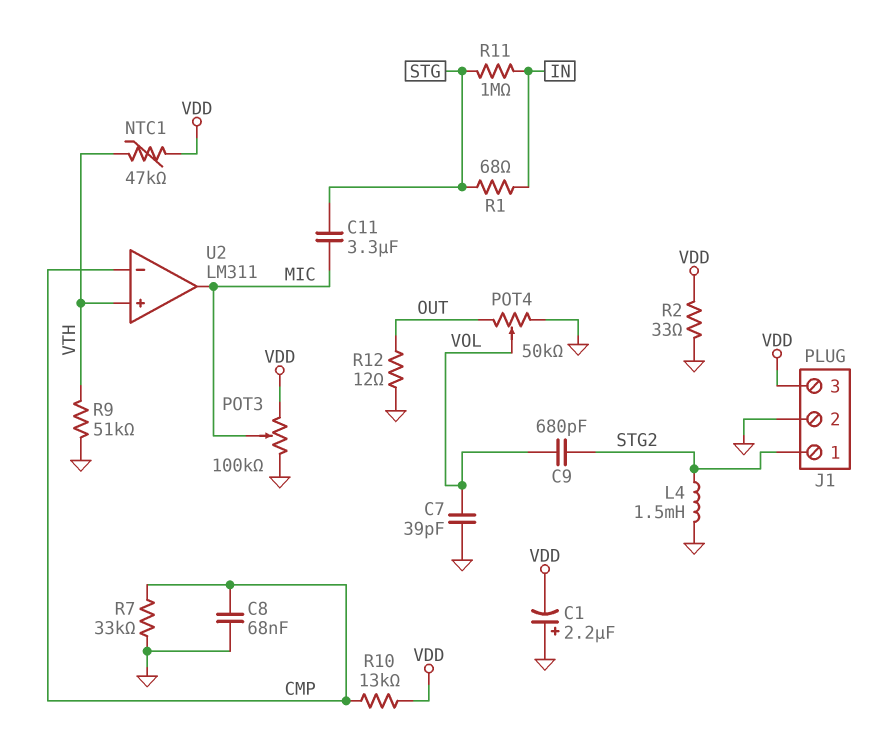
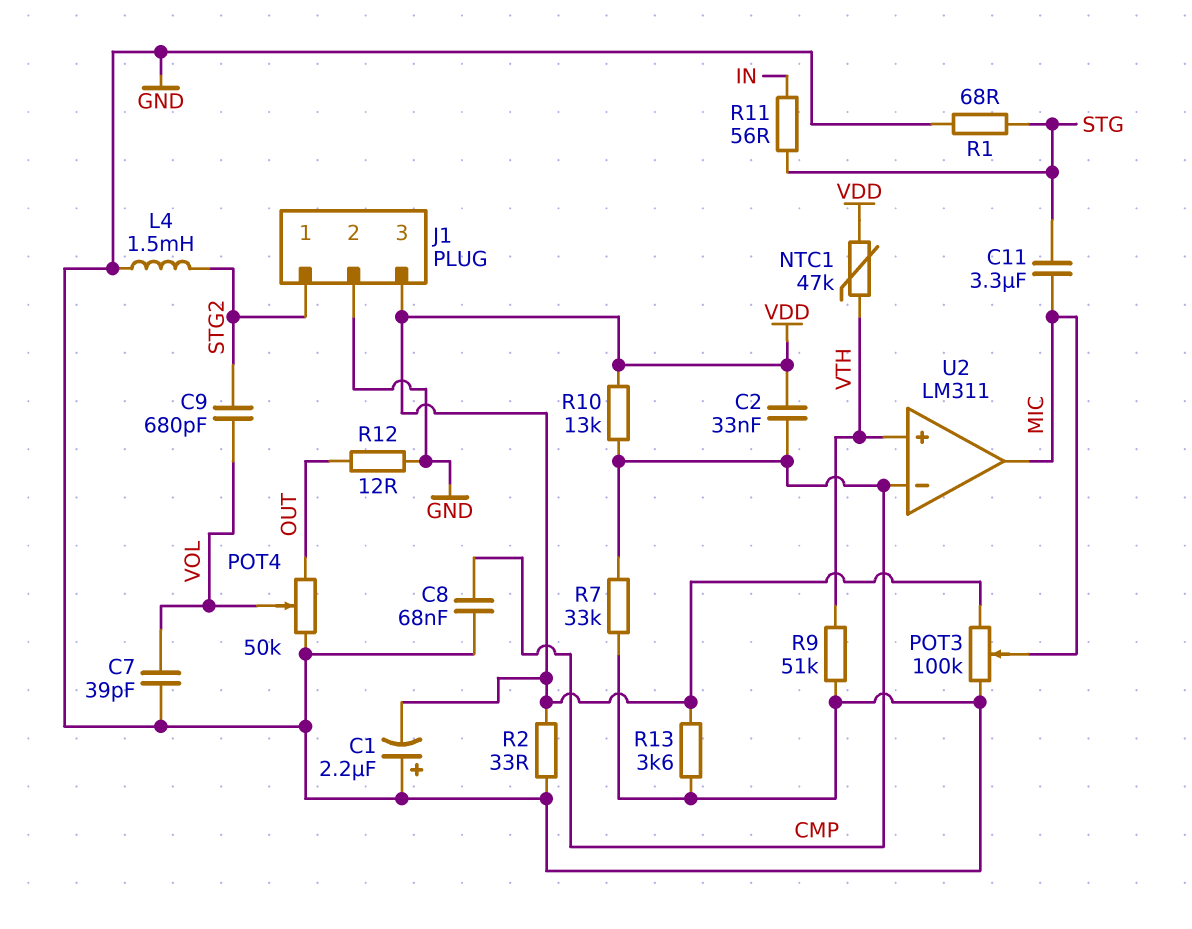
C2: none -> 33nF (CMP, VDD)
R1: 68 (IN, STG) -> 68 (GND, STG)
R11: 1M (IN, STG) -> 56 (IN, STG)
R13: none -> 3.6k (GND, VDD)

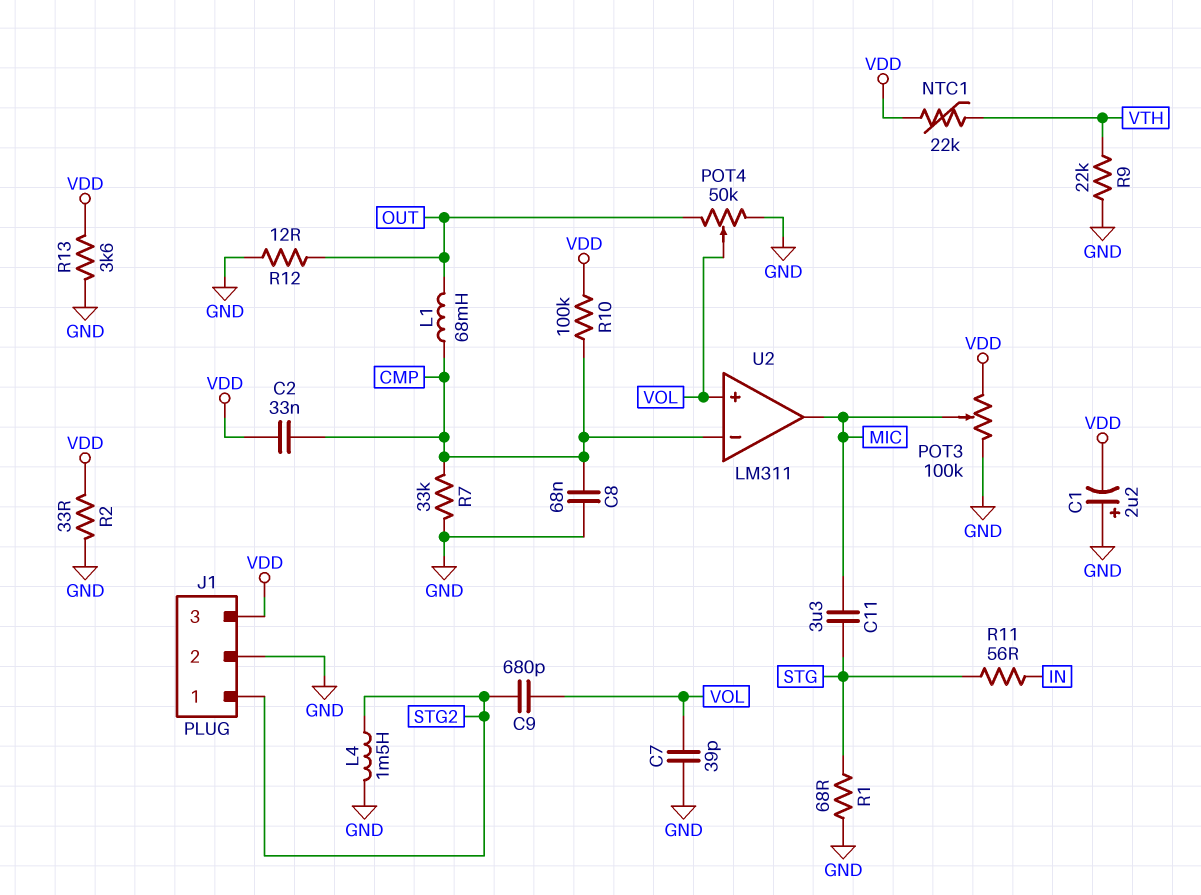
L1: none -> 68mH (CMP, OUT)
NTC1: 47k (VDD, VTH) -> 22k (VDD, VTH)
R9: 51k (GND, VTH) -> 22k (GND, VTH)
R10: 13k (CMP, VDD) -> 100k (CMP, VDD)
U2 pin in+: VTH -> VOL

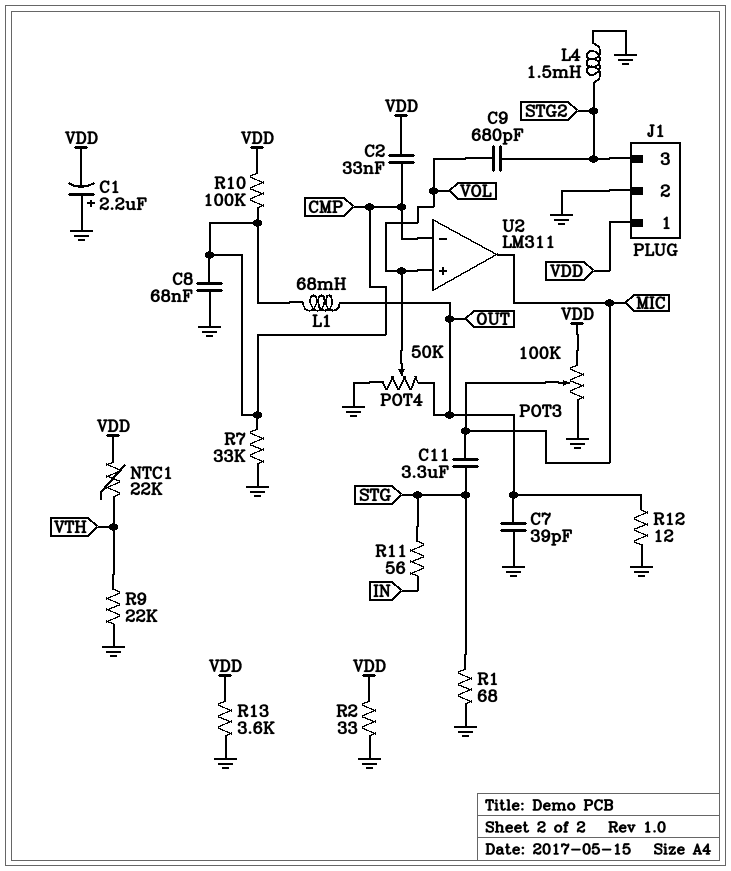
C7: 39pF (GND, VOL) -> 39pF (GND, OUT)
J1 pin 1: STG2 -> VDD
J1 pin 3: VDD -> STG2

